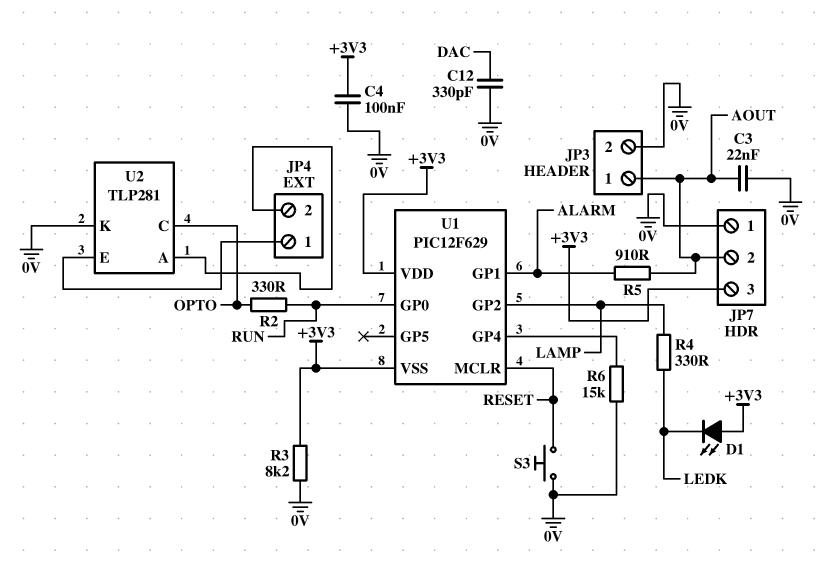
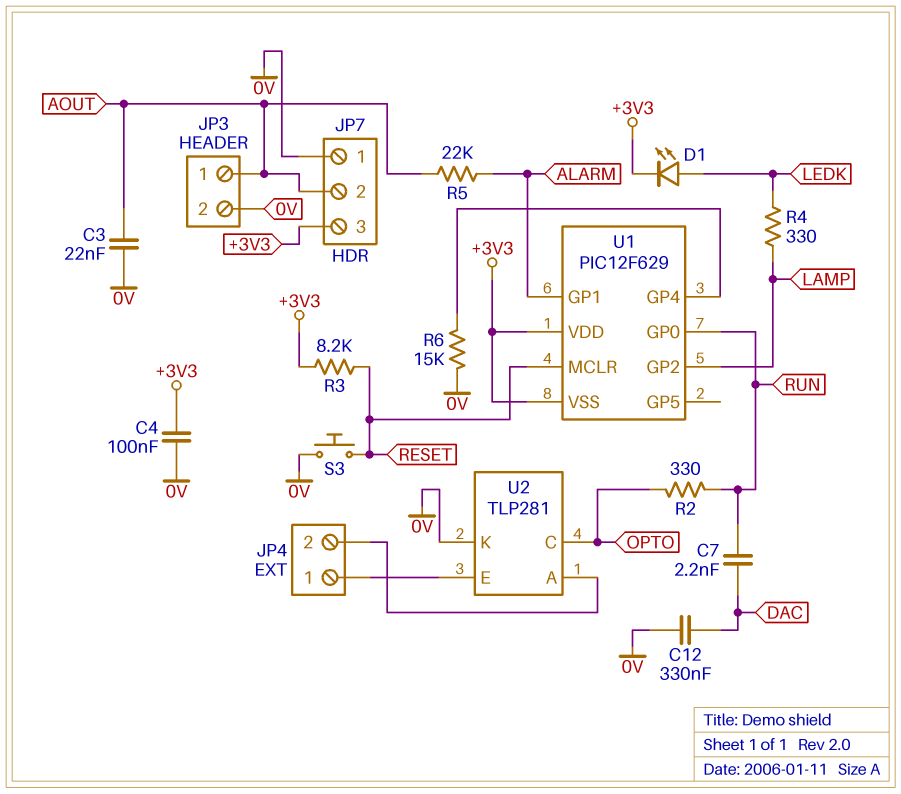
C7: none -> 2.2nF (DAC, RUN)
C12: 330pF (0V, DAC) -> 330nF (0V, DAC)
D1: LED (A +3V3, K LEDK) -> LED (A LEDK, K +3V3)
R3: 8.2k (+3V3, 0V) -> 8.2k (+3V3, RESET)
R5: 910 (ALARM, AOUT) -> 22k (ALARM, AOUT)

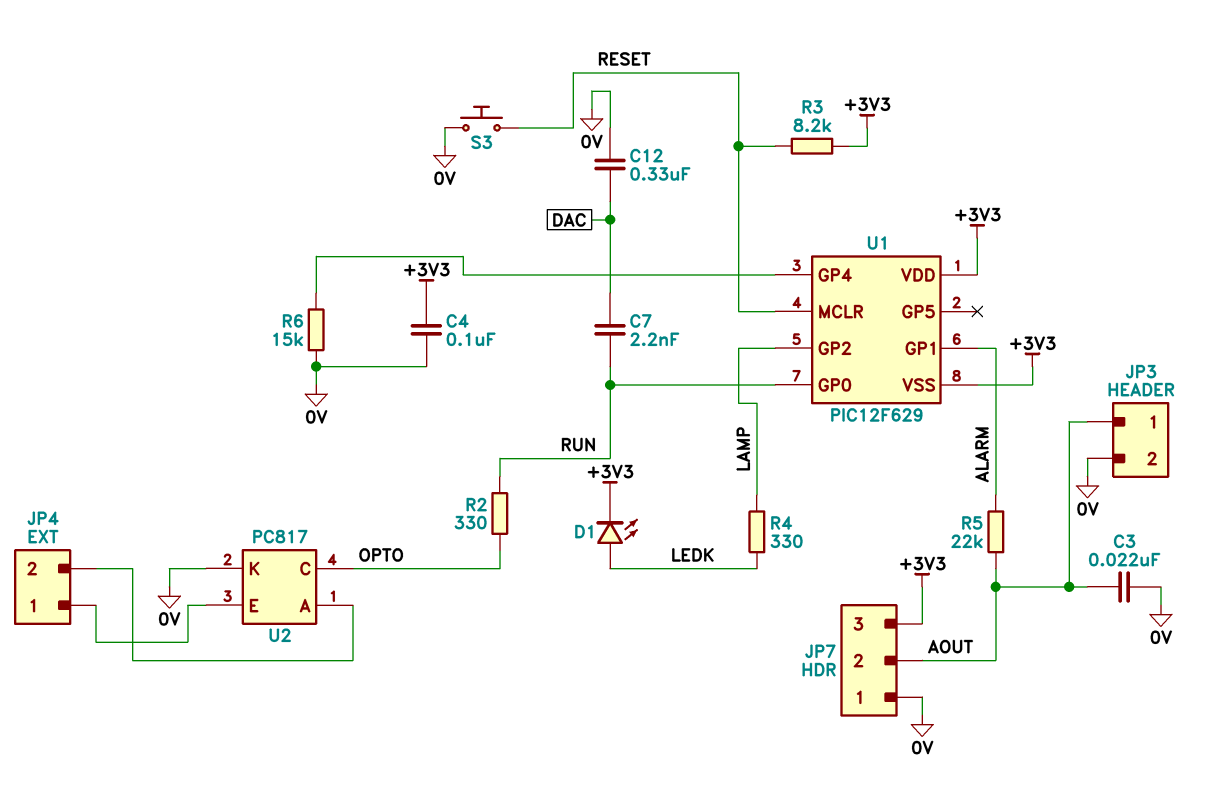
U2: TLP281 -> PC817

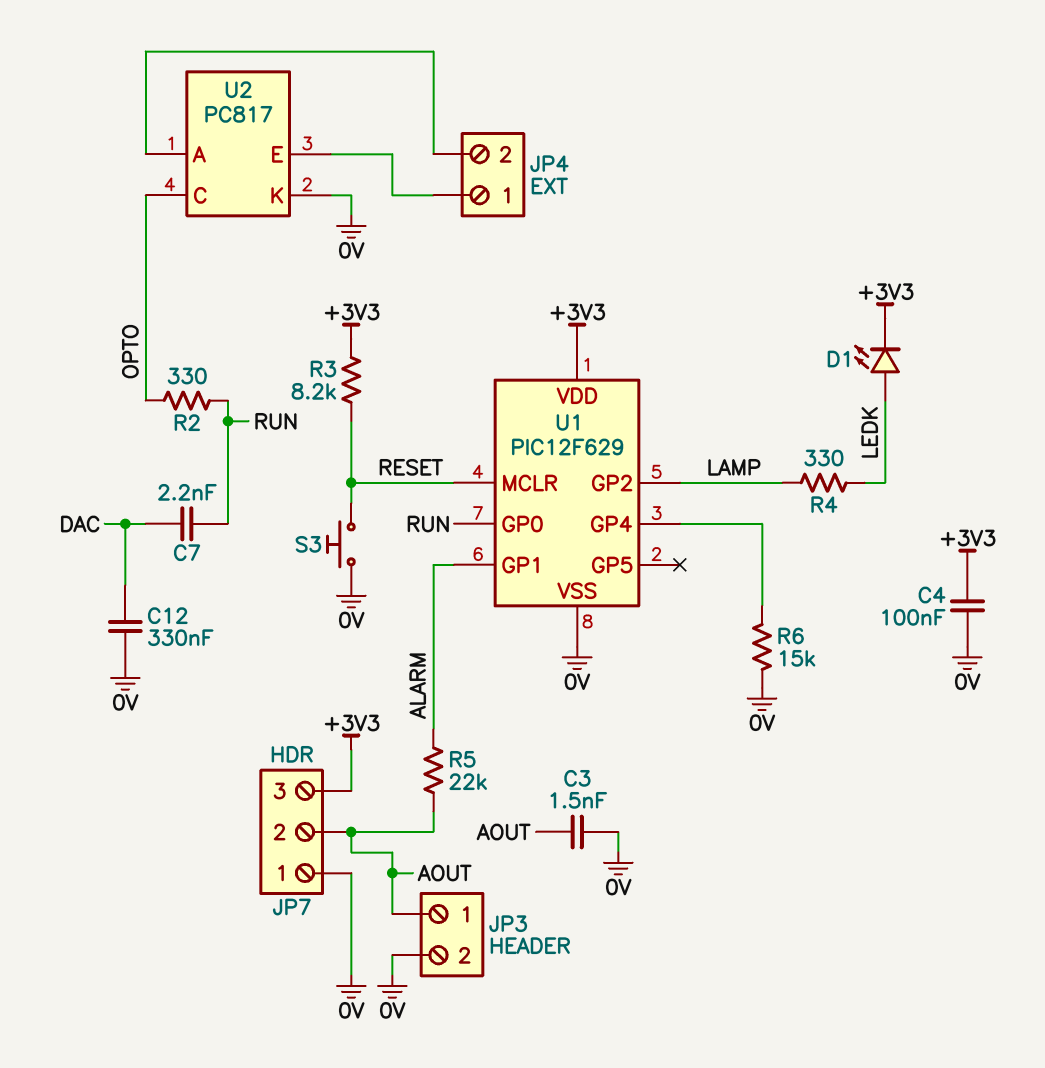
C3: 22nF (0V, AOUT) -> 1.5nF (0V, AOUT)
U1 pin VSS: +3V3 -> 0V

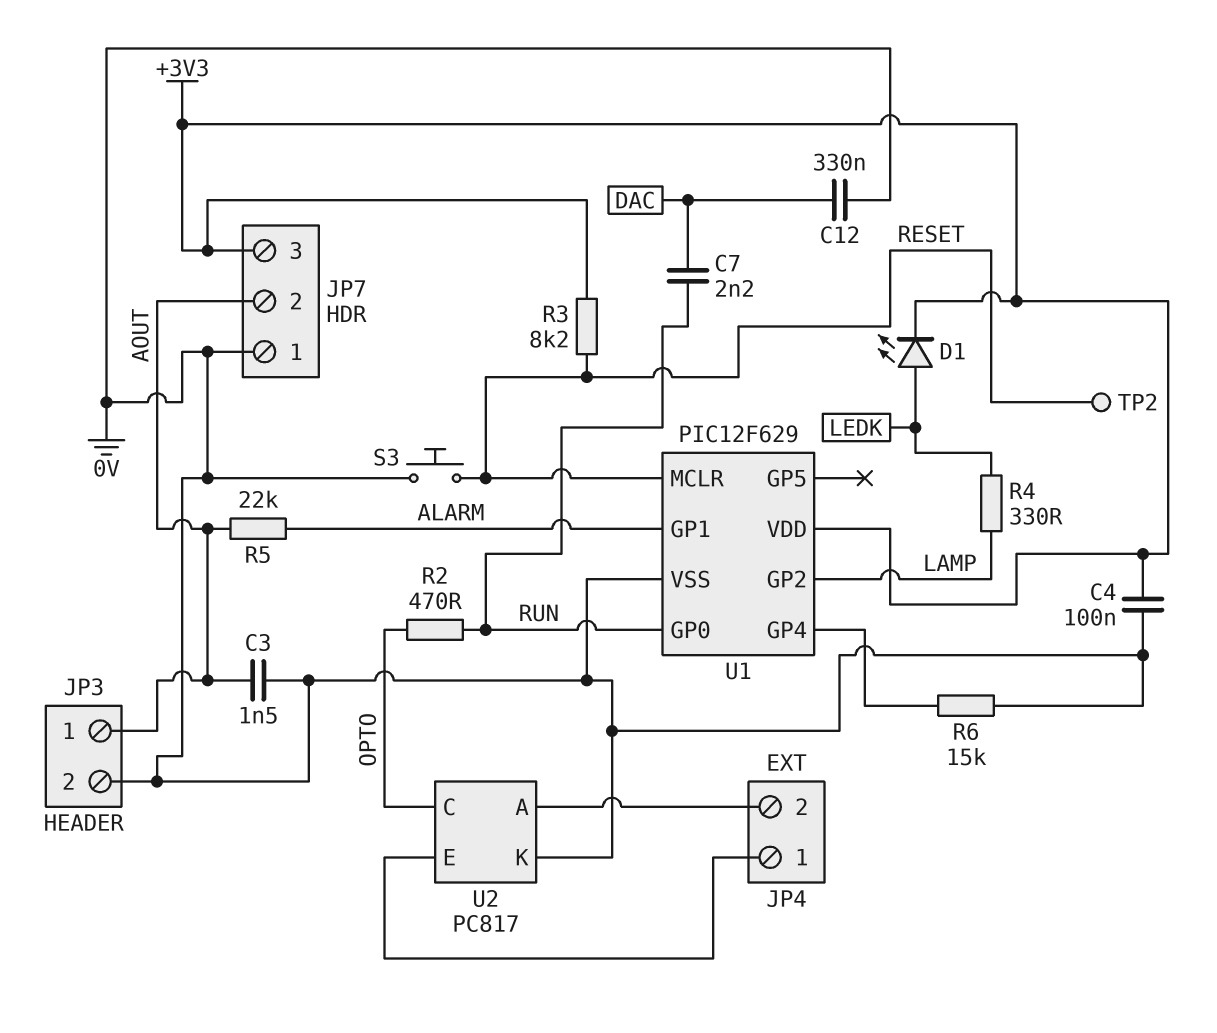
R2: 330 (OPTO, RUN) -> 470 (OPTO, RUN)
TP2: none -> test point (RESET)

